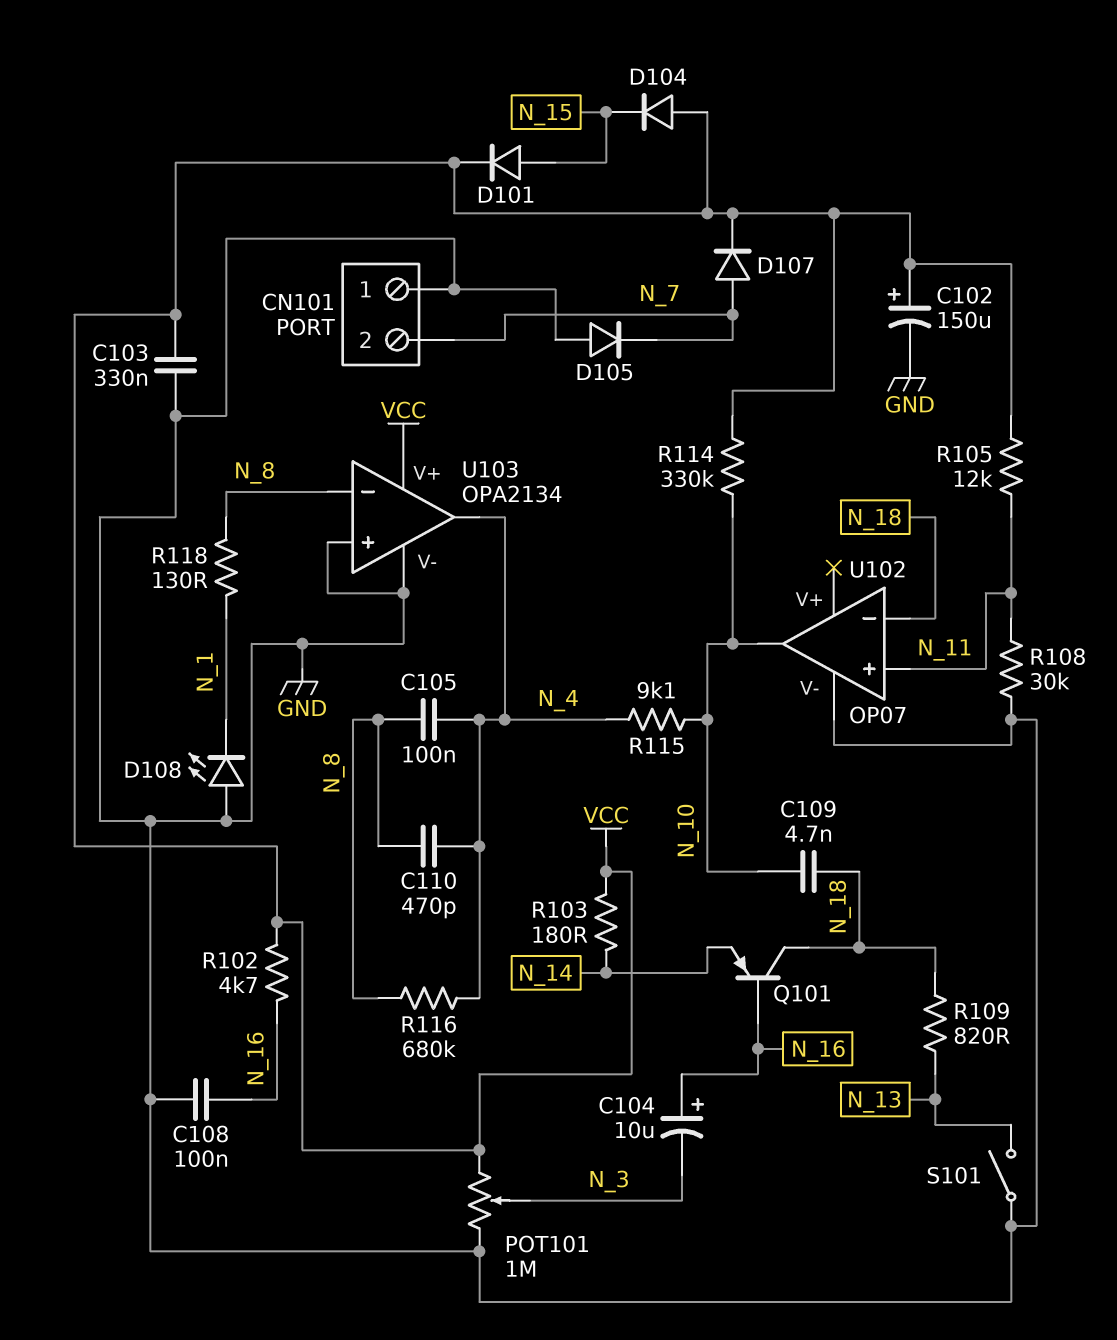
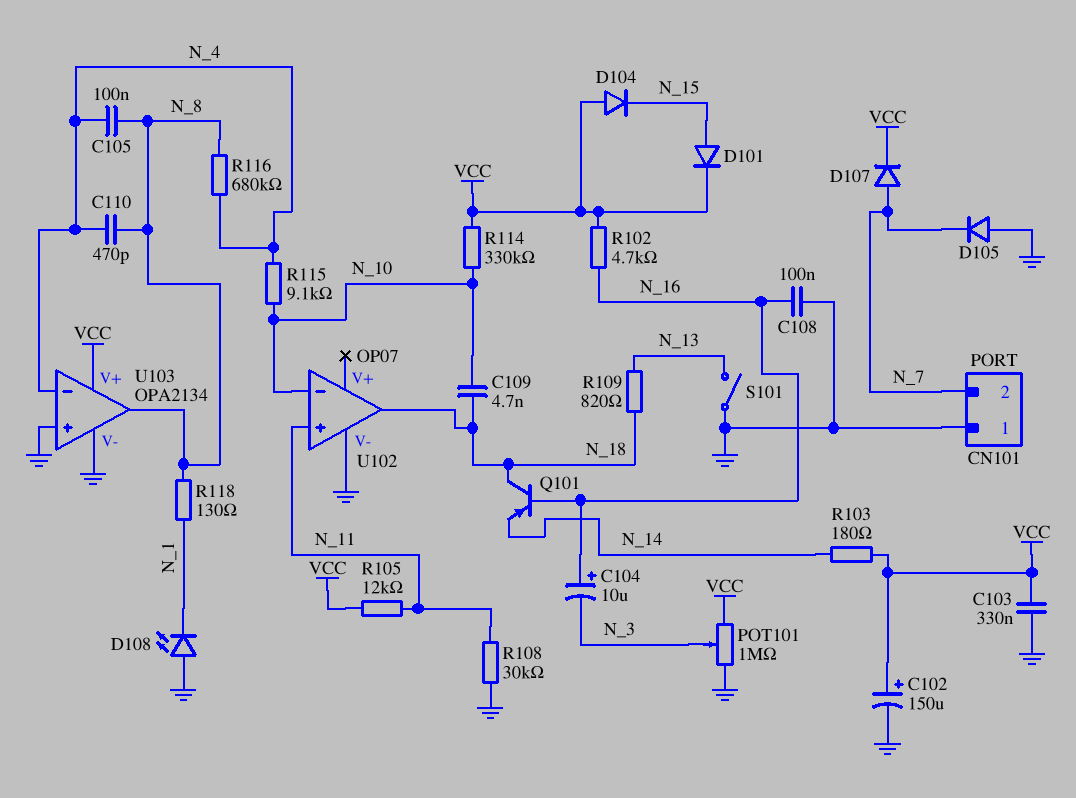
U102 pin in-: N_18 -> N_10
U102 pin out: N_10 -> N_18
U103 pin in-: N_8 -> N_4
U103 pin out: N_4 -> N_8

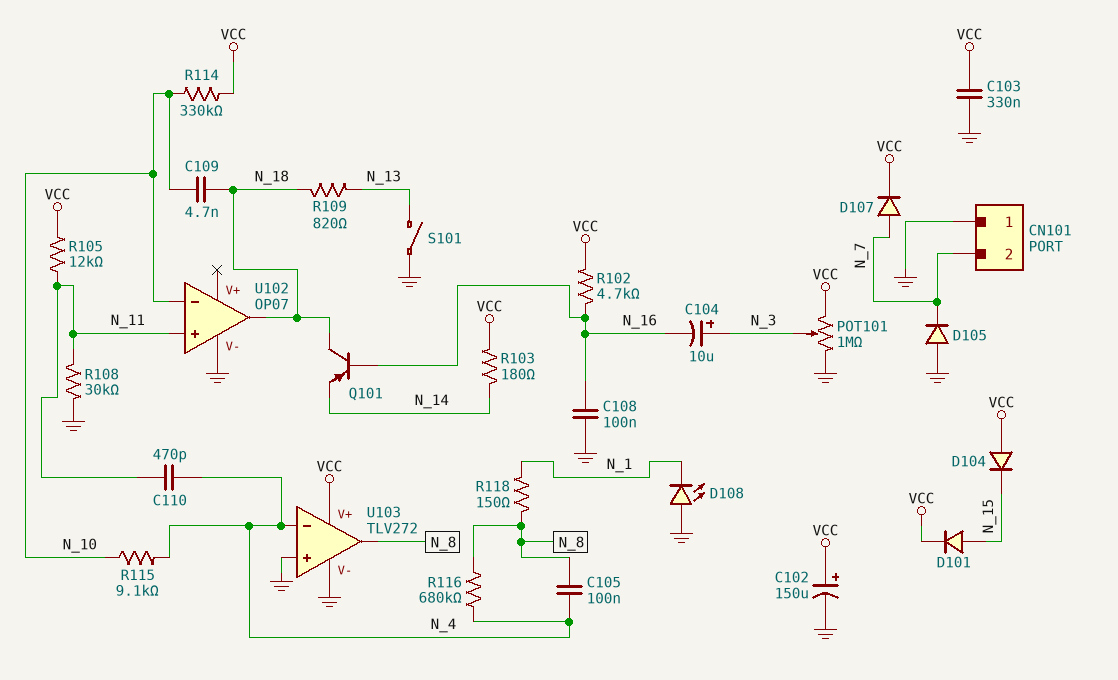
C104: 10uF (plus N_16, minus N_3) -> 10uF (plus N_3, minus N_16)
C110: 470pF (N_4, N_8) -> 470pF (N_4, N_11)
R118: 130 (N_1, N_8) -> 150 (N_1, N_8)
U103: OPA2134 -> TLV272

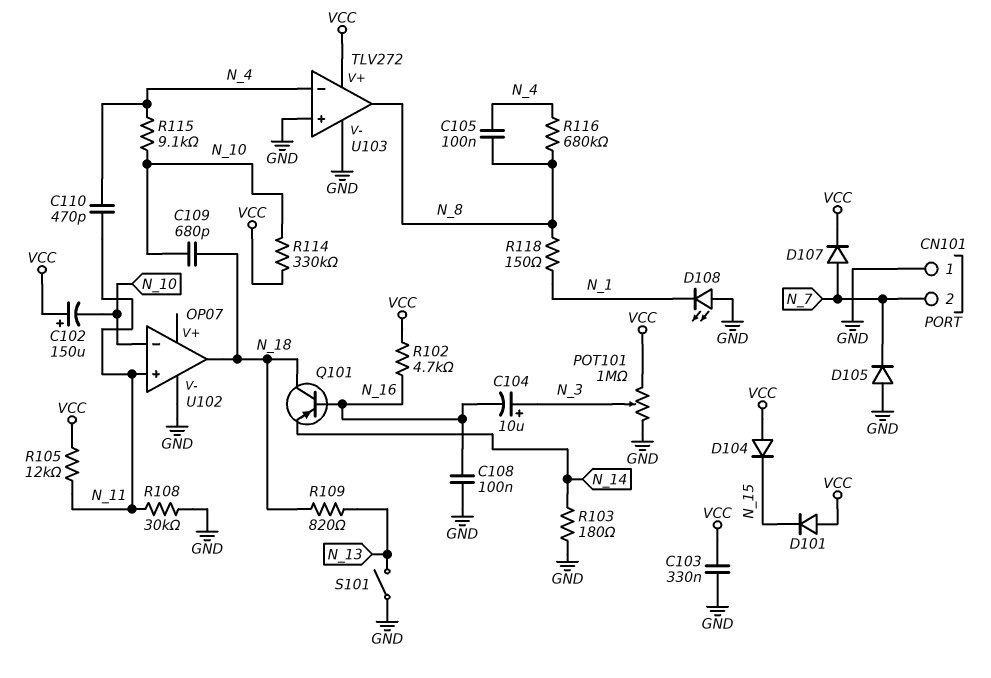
C102: 150uF (plus VCC, minus GND) -> 150uF (plus VCC, minus N_10)
C109: 4.7nF (N_10, N_18) -> 680pF (N_10, N_18)
D101: diode (A N_15, K VCC) -> diode (A VCC, K N_15)
R103: 180 (N_14, VCC) -> 180 (GND, N_14)

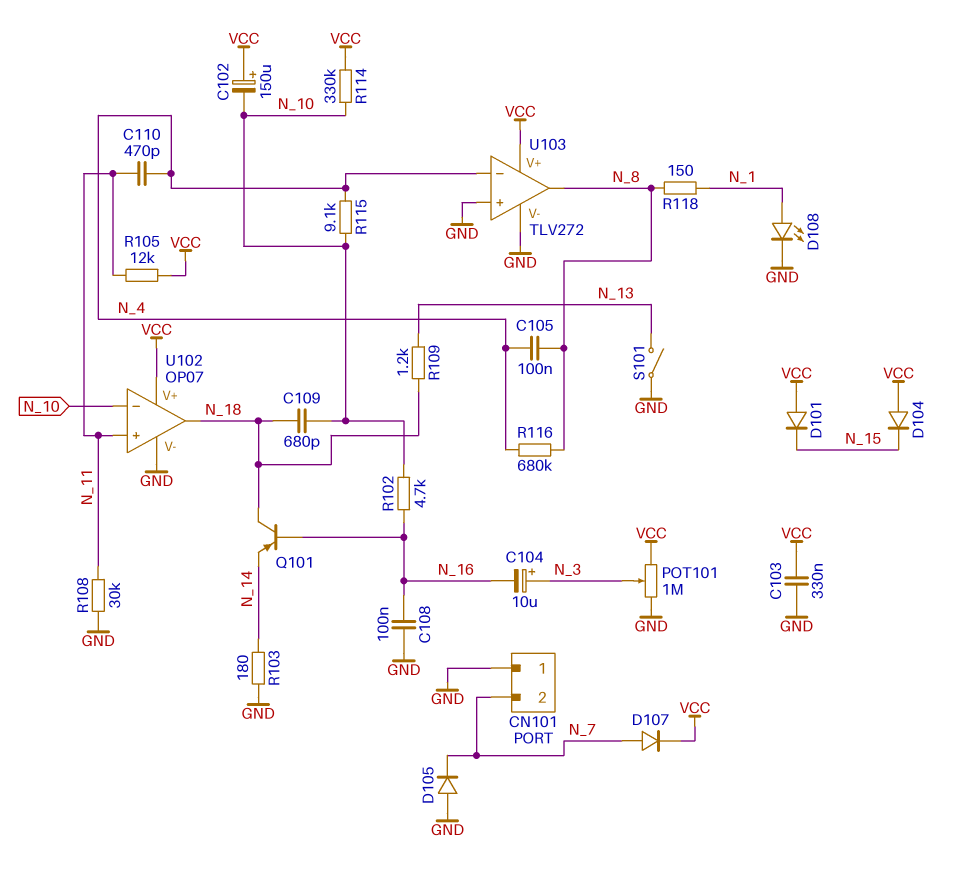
D108: LED (A GND, K N_1) -> LED (A N_1, K GND)
R102: 4.7k (N_16, VCC) -> 4.7k (N_10, N_16)
R109: 820 (N_13, N_18) -> 1.2k (N_13, N_18)
U102 pin V+: none -> VCC

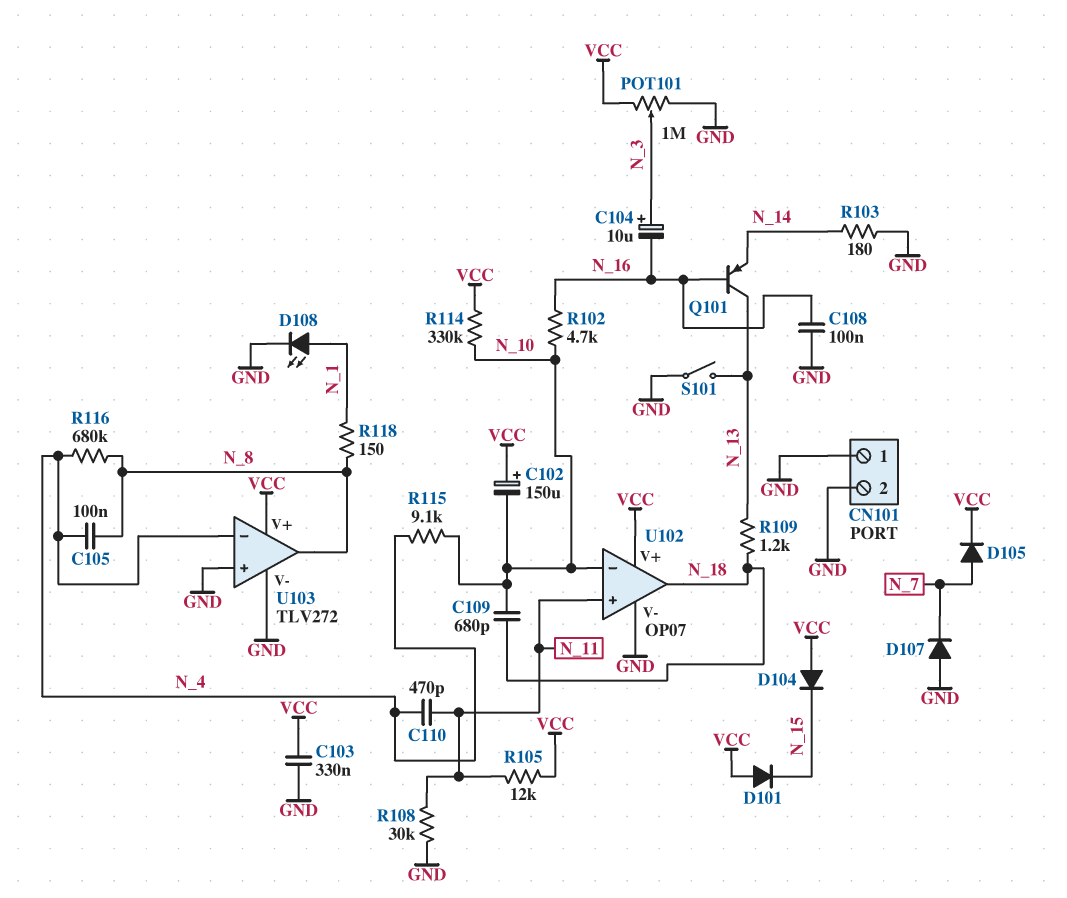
CN101 pin 2: N_7 -> GND
D105: diode (A GND, K N_7) -> diode (A N_7, K VCC)
D107: diode (A N_7, K VCC) -> diode (A GND, K N_7)
Q101: PNP (B N_16, C N_18, E N_14) -> PNP (B N_16, C N_13, E N_14)

